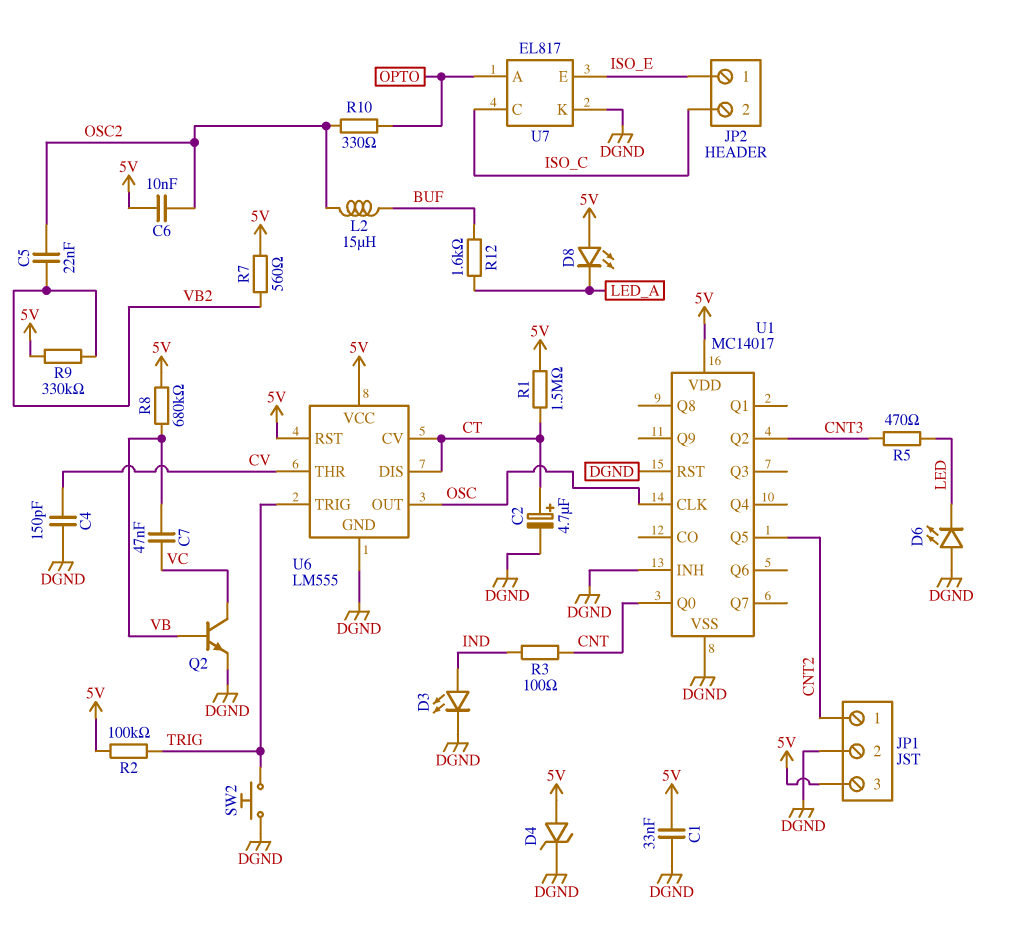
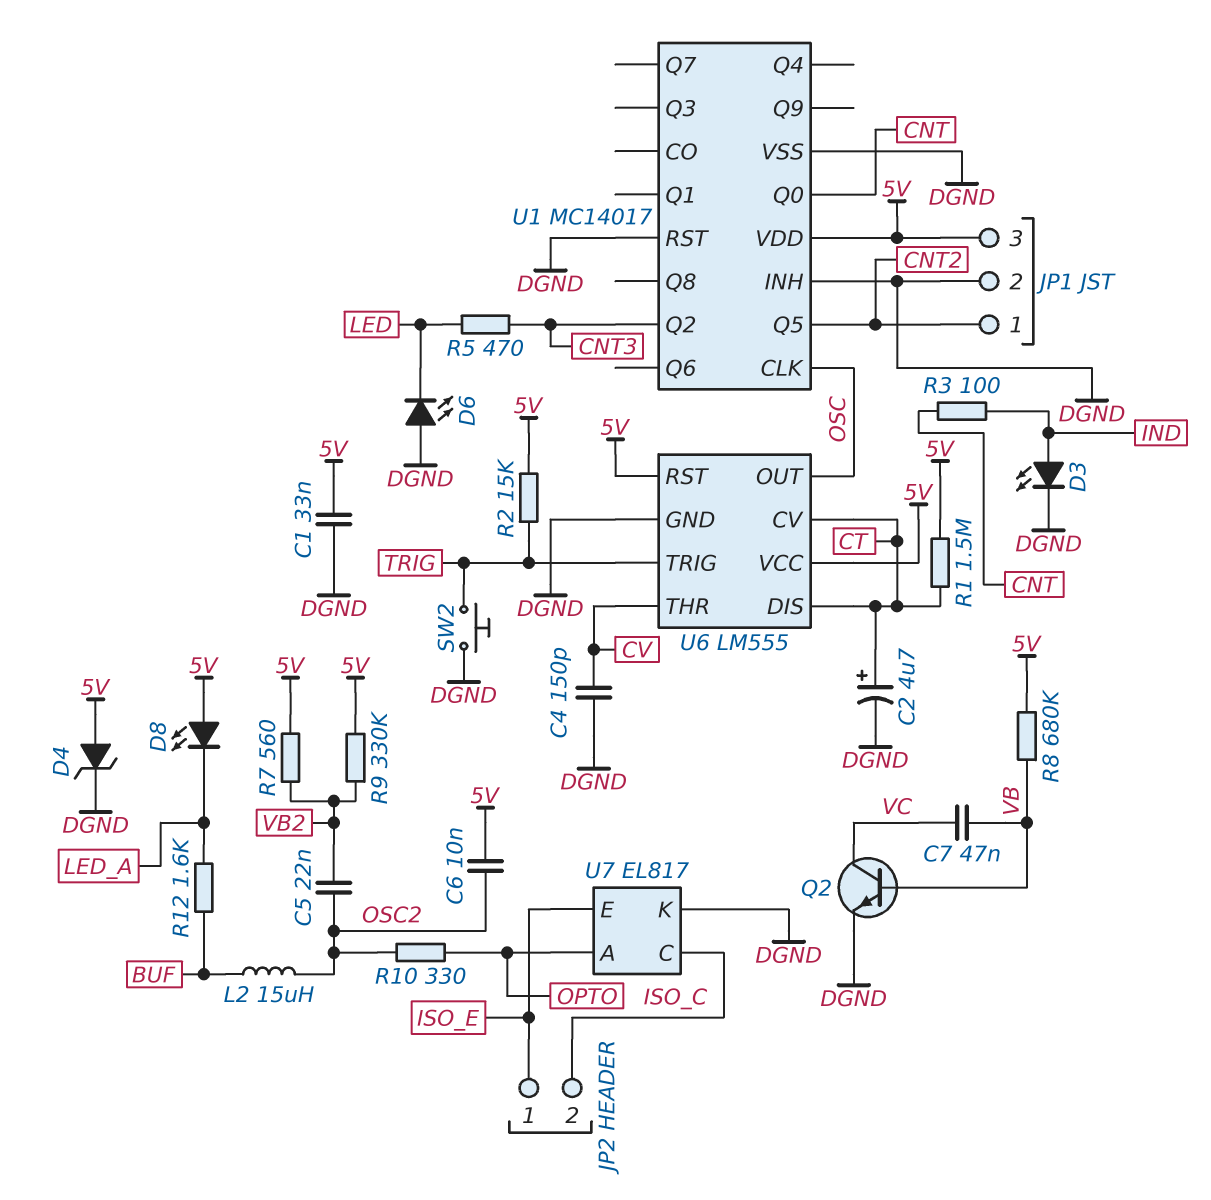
R2: 100k (5V, TRIG) -> 15k (5V, TRIG)

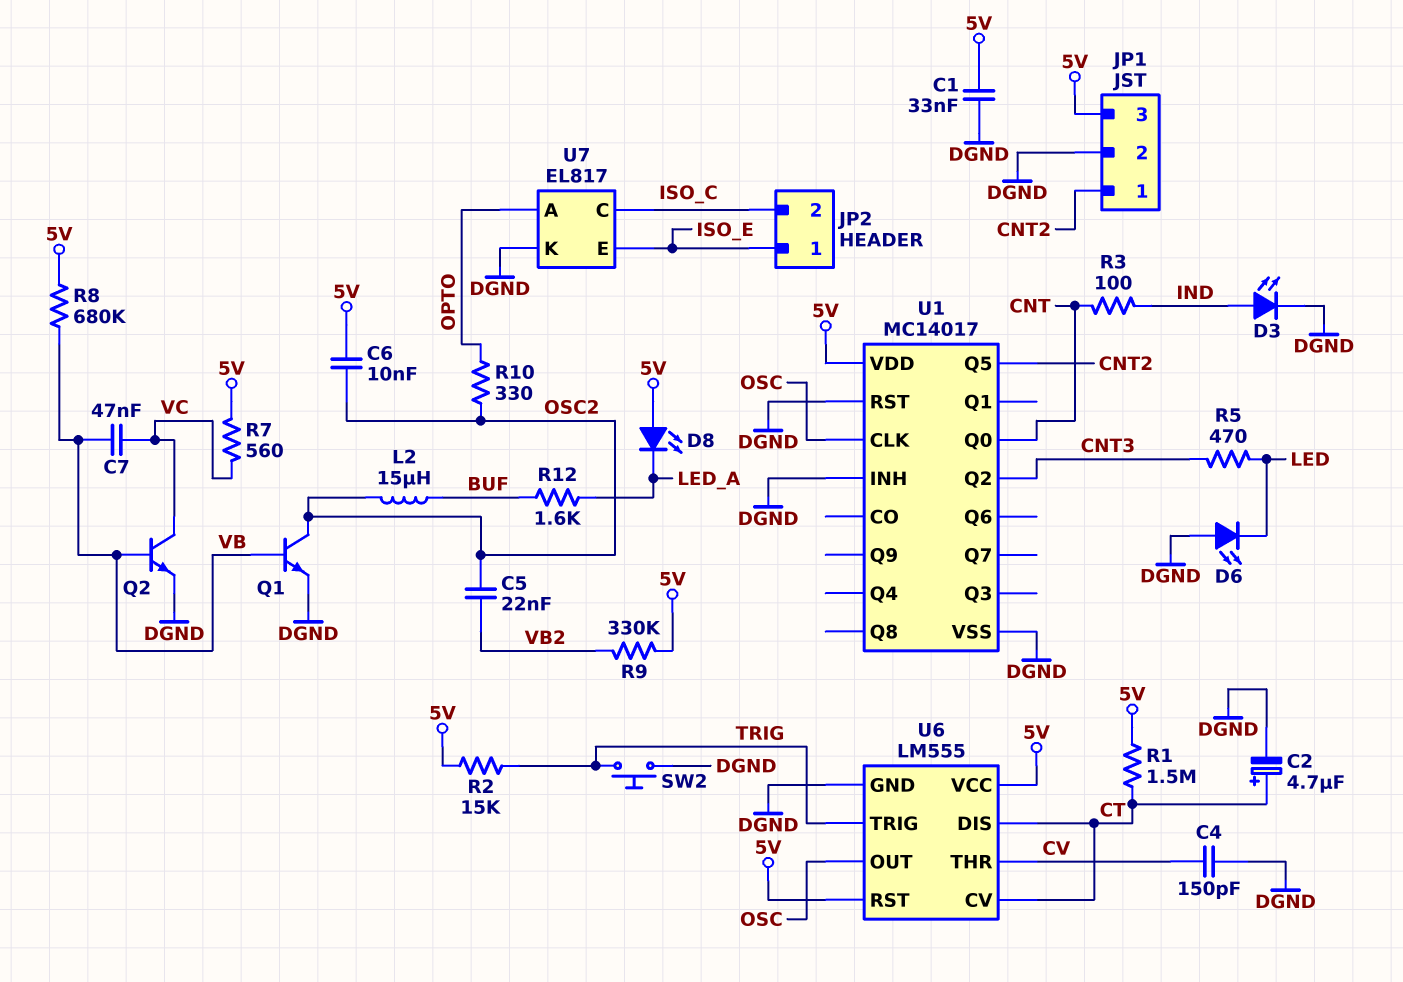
D4: zener (A 5V, K DGND) -> none
Q1: none -> NPN (B VB, C OSC2, E DGND)
R7: 560 (5V, VB2) -> 560 (5V, VC)

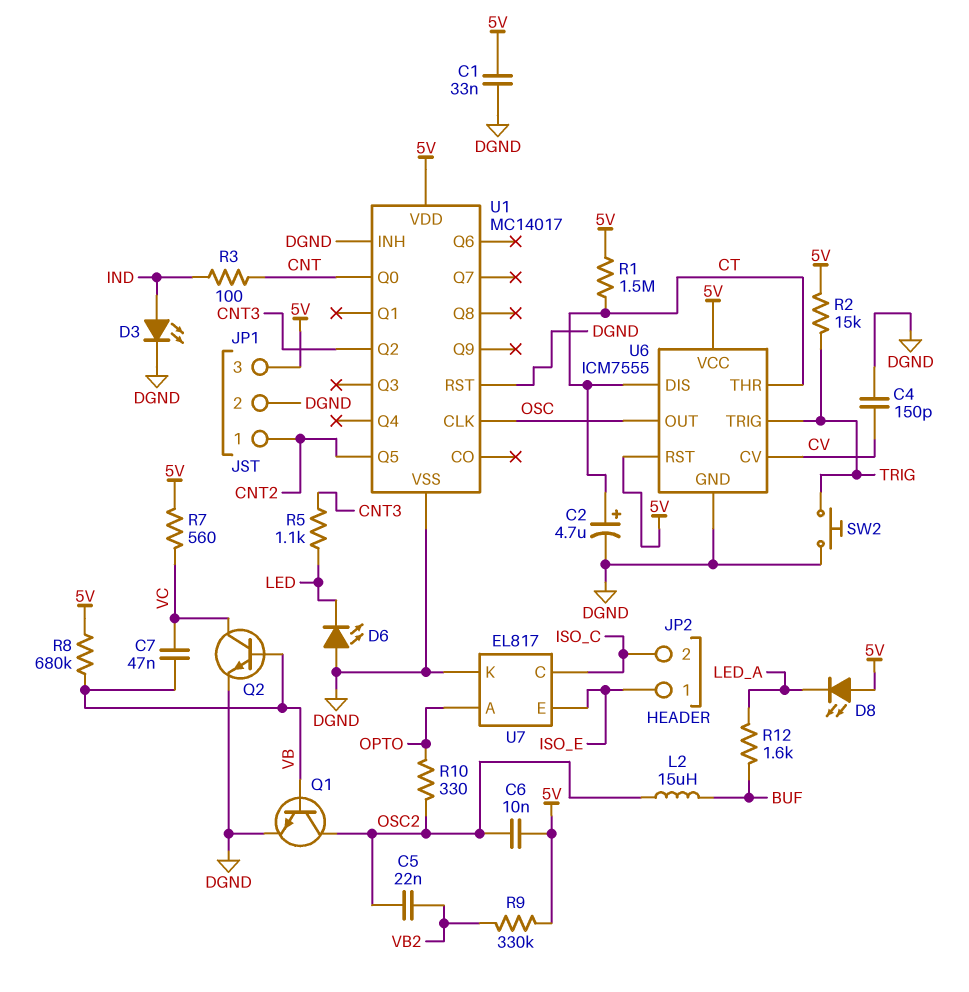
R5: 470 (CNT3, LED) -> 1.1k (CNT3, LED)
U6: LM555 -> ICM7555
U6 pin CV: CT -> CV
U6 pin THR: CV -> CT

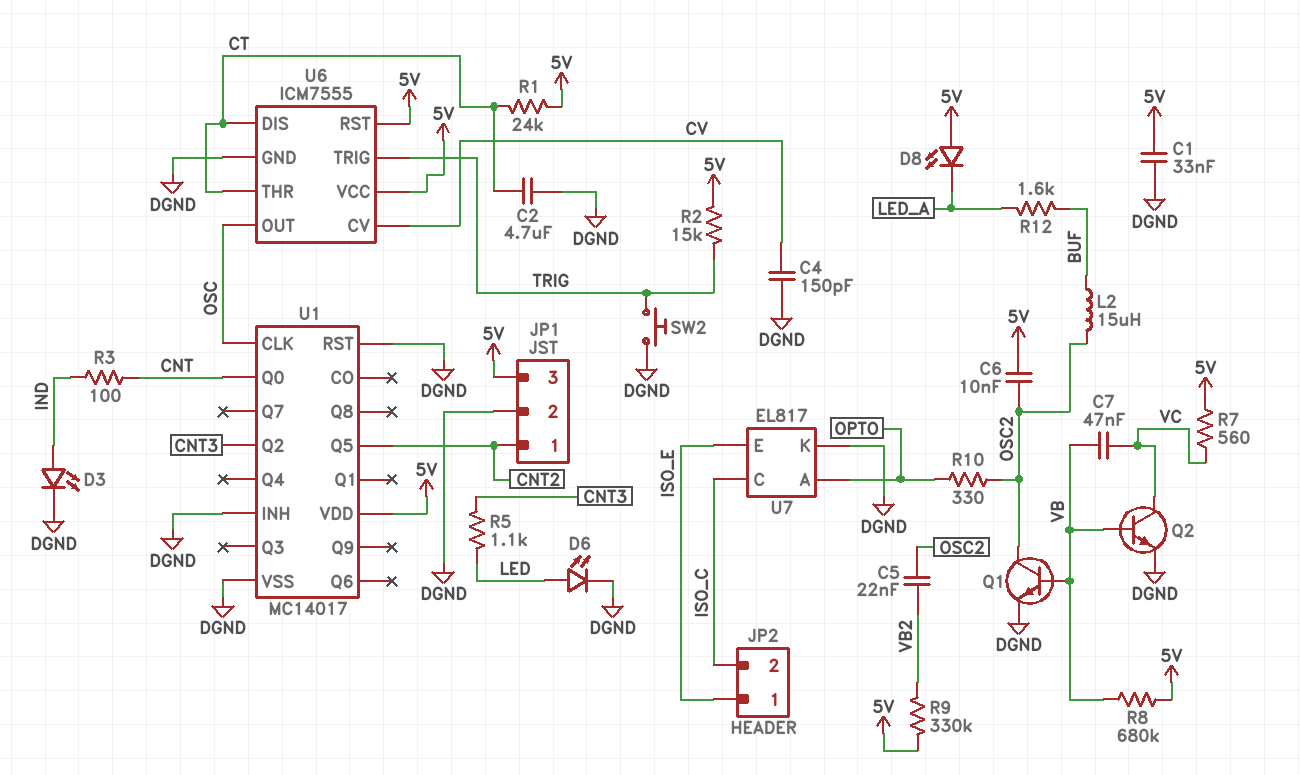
C2: 4.7uF (plus CT, minus DGND) -> 4.7uF (CT, DGND)
D6: LED (A DGND, K LED) -> LED (A LED, K DGND)
R1: 1.5M (5V, CT) -> 24k (5V, CT)

